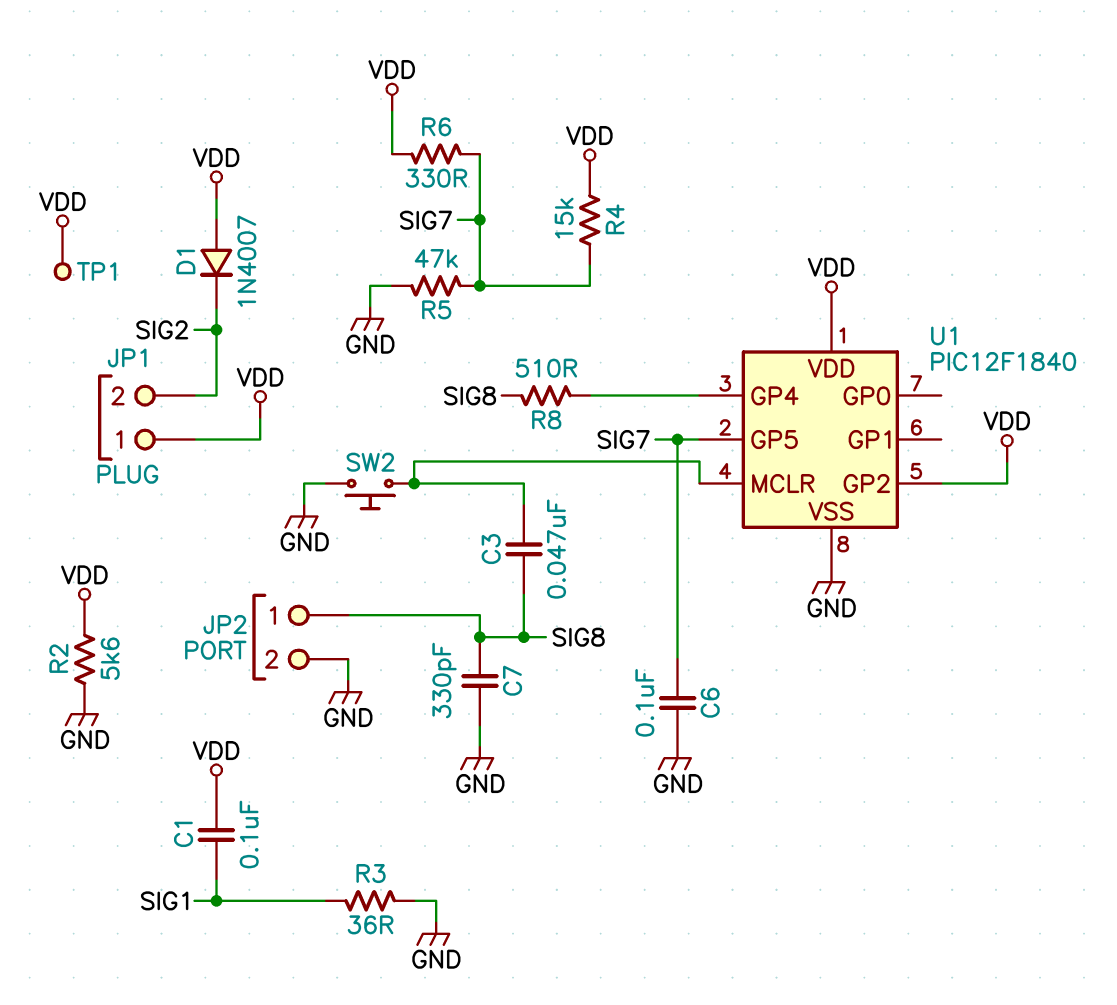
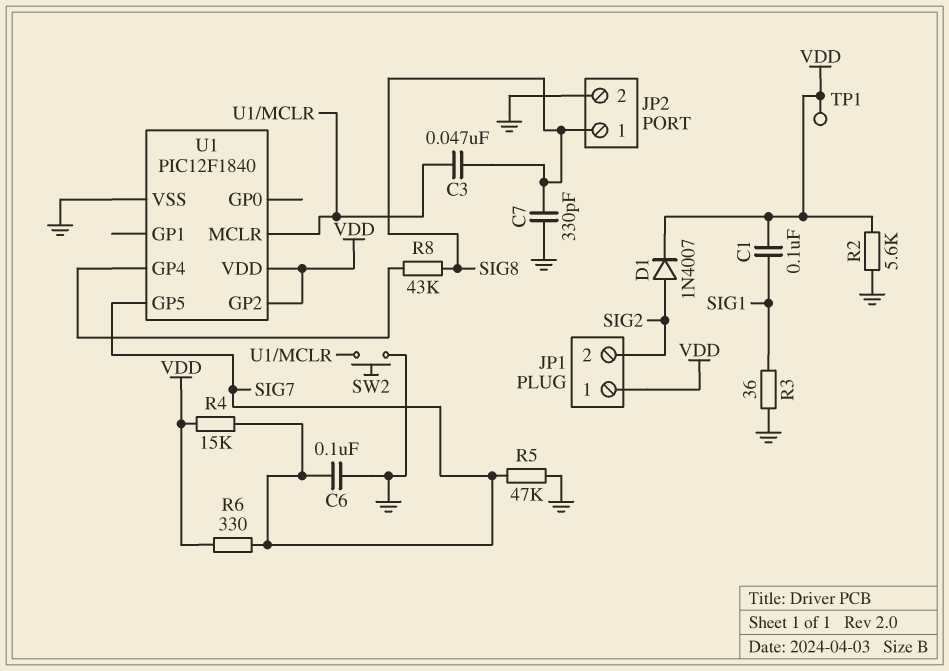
D1: diode 1N4007 (A VDD, K SIG2) -> diode 1N4007 (A SIG2, K VDD)
R8: 510 (SIG8, U1/GP4) -> 43k (SIG8, U1/GP4)

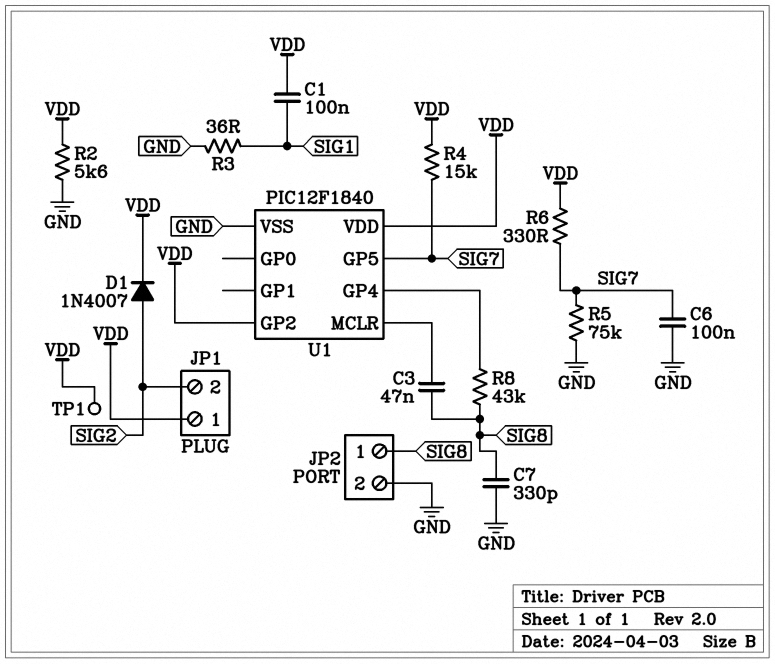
R5: 47k (GND, SIG7) -> 75k (GND, SIG7)
SW2: button (GND, U1/MCLR) -> none

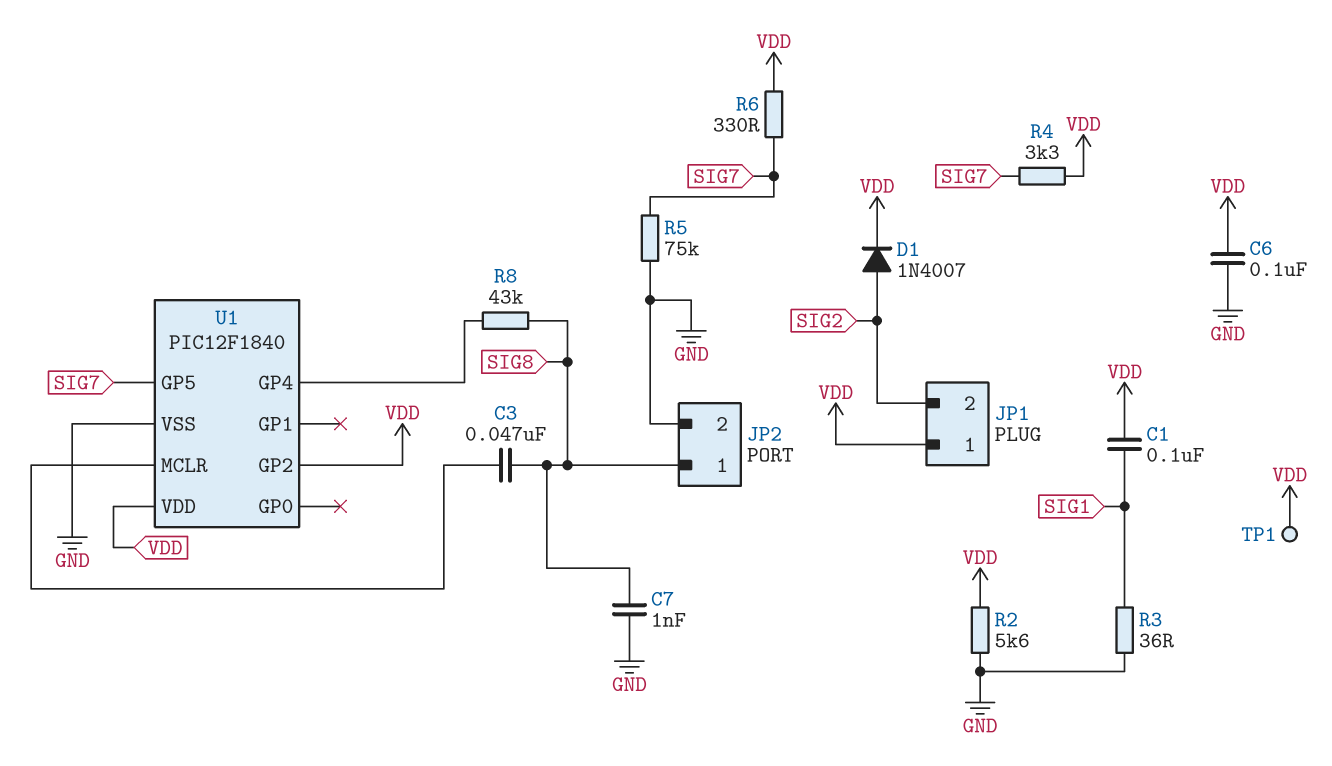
C6: 100nF (GND, SIG7) -> 100nF (GND, VDD)
C7: 330pF (GND, SIG8) -> 1nF (GND, SIG8)
R4: 15k (SIG7, VDD) -> 3.3k (SIG7, VDD)

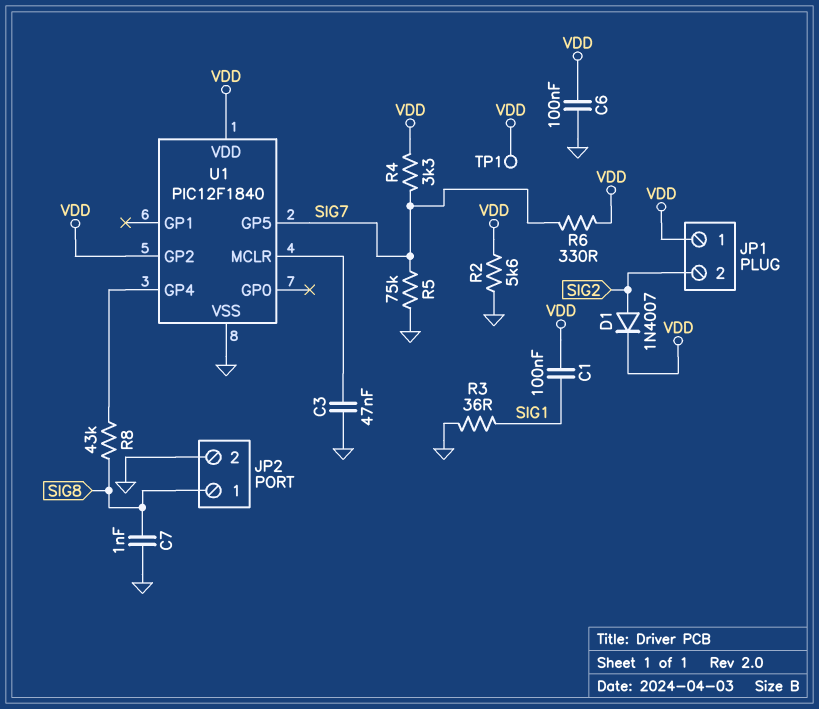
C3: 47nF (SIG8, U1/MCLR) -> 47nF (GND, U1/MCLR)

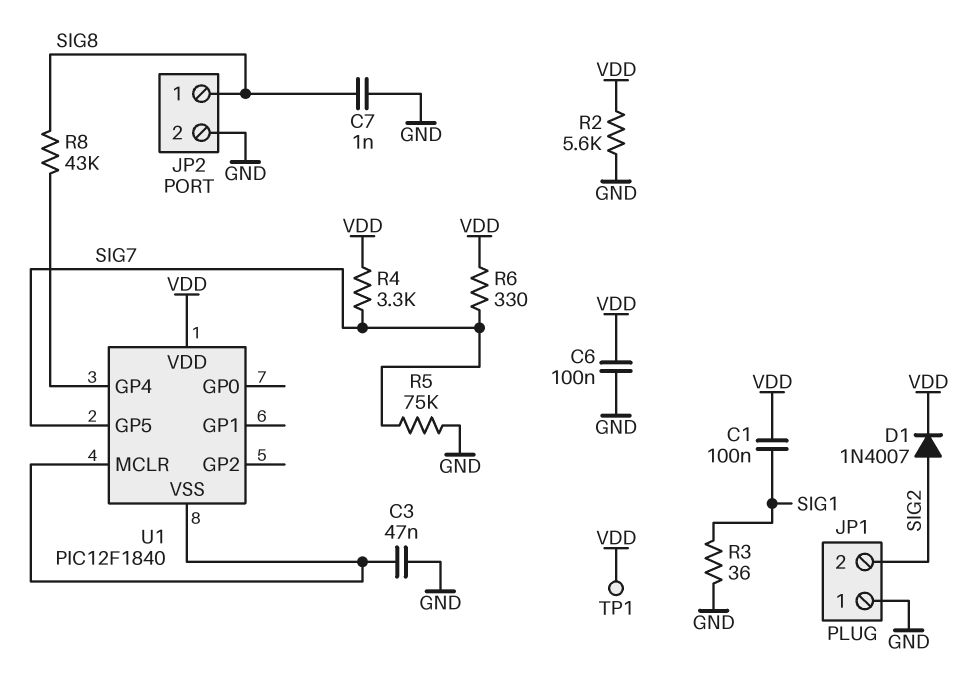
JP1 pin 1: VDD -> GND
U1 pin GP2: VDD -> none
U1 pin VSS: GND -> U1/MCLR

